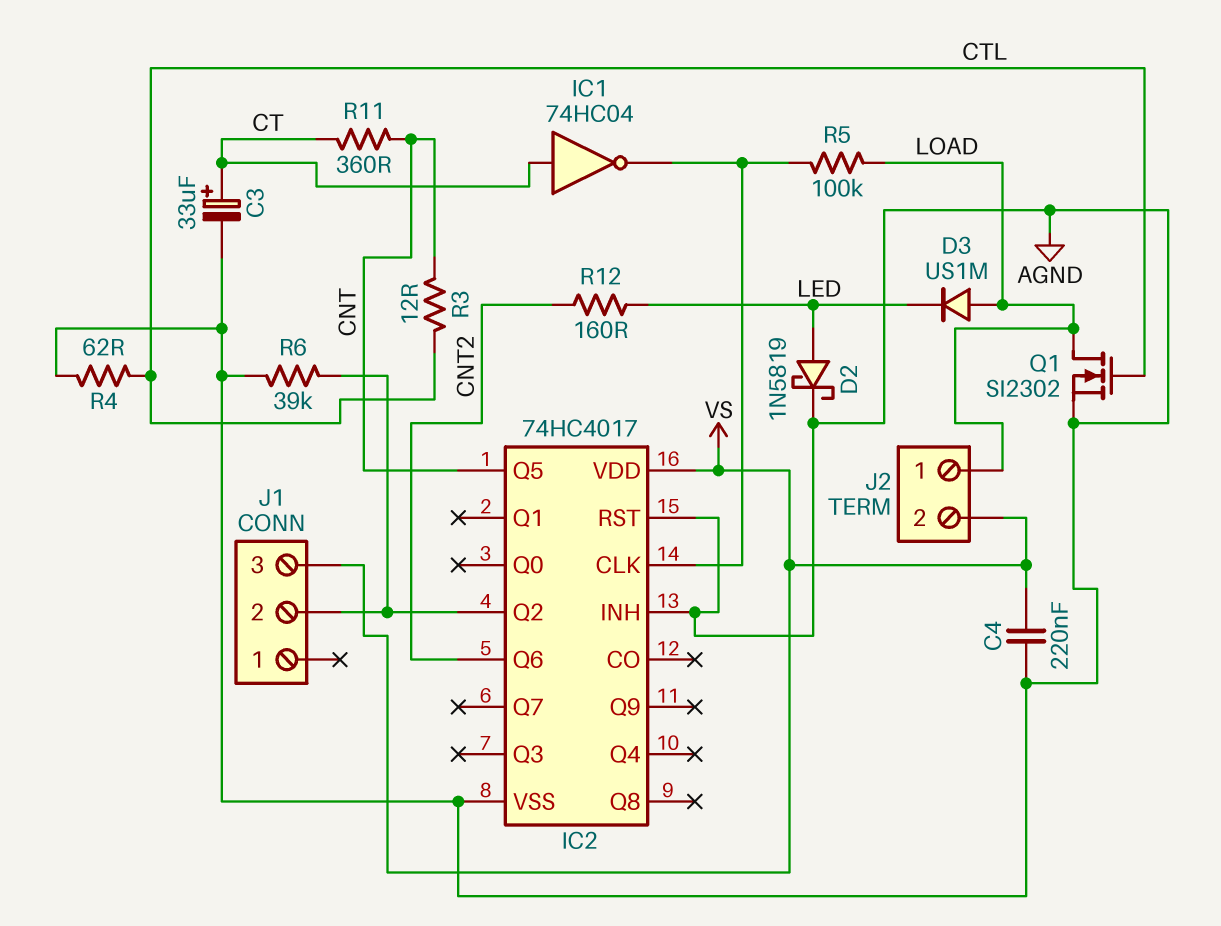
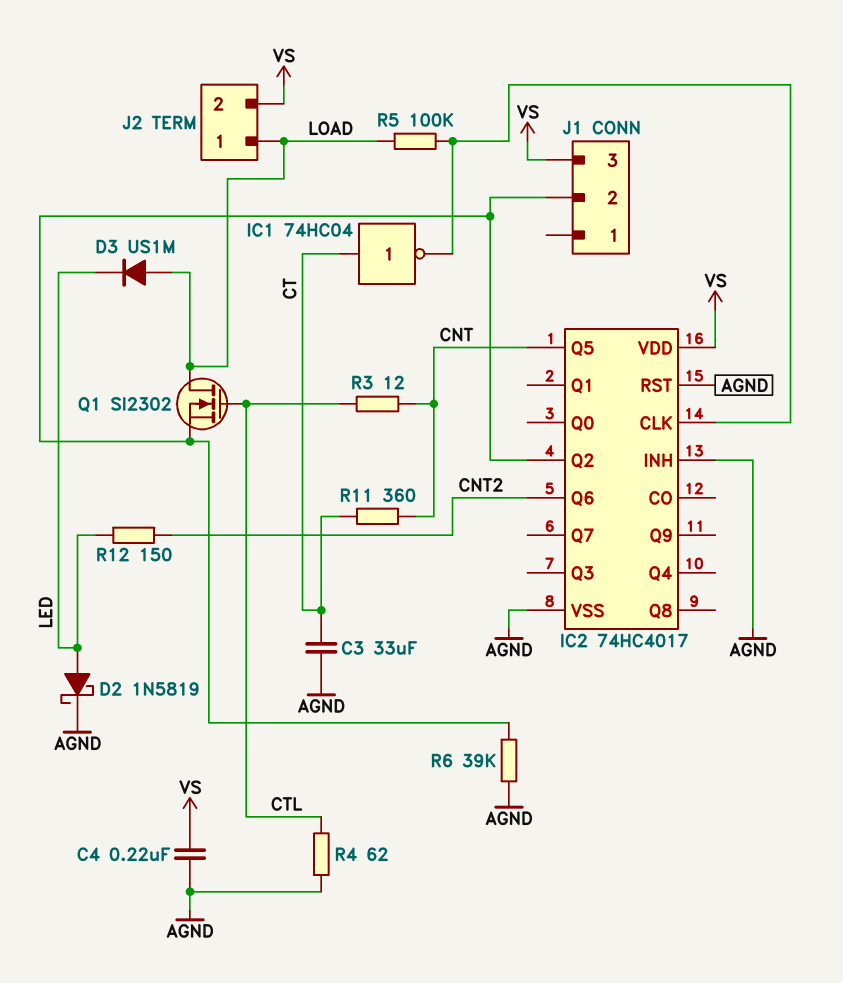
C3: 33uF (plus CT, minus AGND) -> 33uF (AGND, CT)
Q1: NMOS SI2302 (G CTL, D LOAD, S AGND) -> NMOS SI2302 (G CTL, D LOAD, S IC2/Q2)
R12: 160 (CNT2, LED) -> 150 (CNT2, LED)

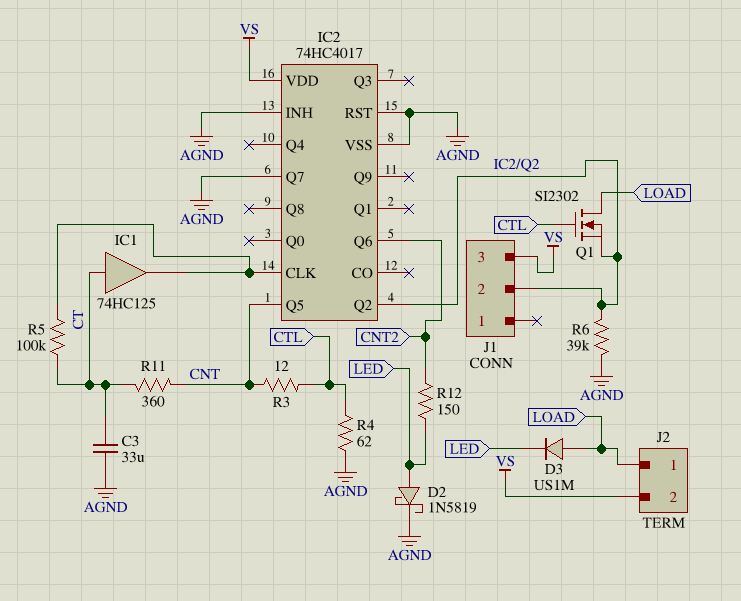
C4: 220nF (AGND, VS) -> none
IC1: NOT 74HC04 (in CT, out IC2/CLK) -> buffer 74HC125 (in CT, out IC2/CLK)
IC2 pin Q7: none -> AGND
R5: 100k (IC2/CLK, LOAD) -> 100k (CT, IC2/CLK)

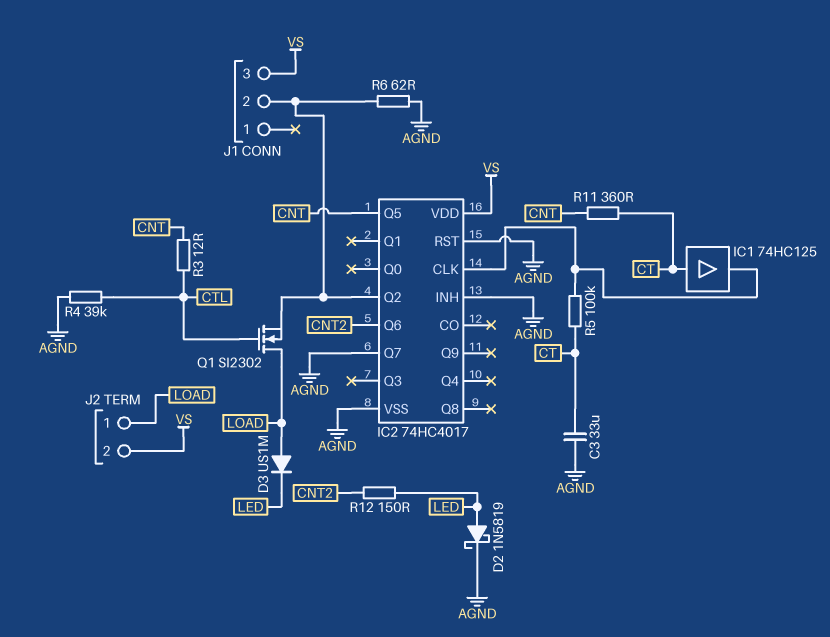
R4: 62 (AGND, CTL) -> 39k (AGND, CTL)
R6: 39k (AGND, IC2/Q2) -> 62 (AGND, IC2/Q2)

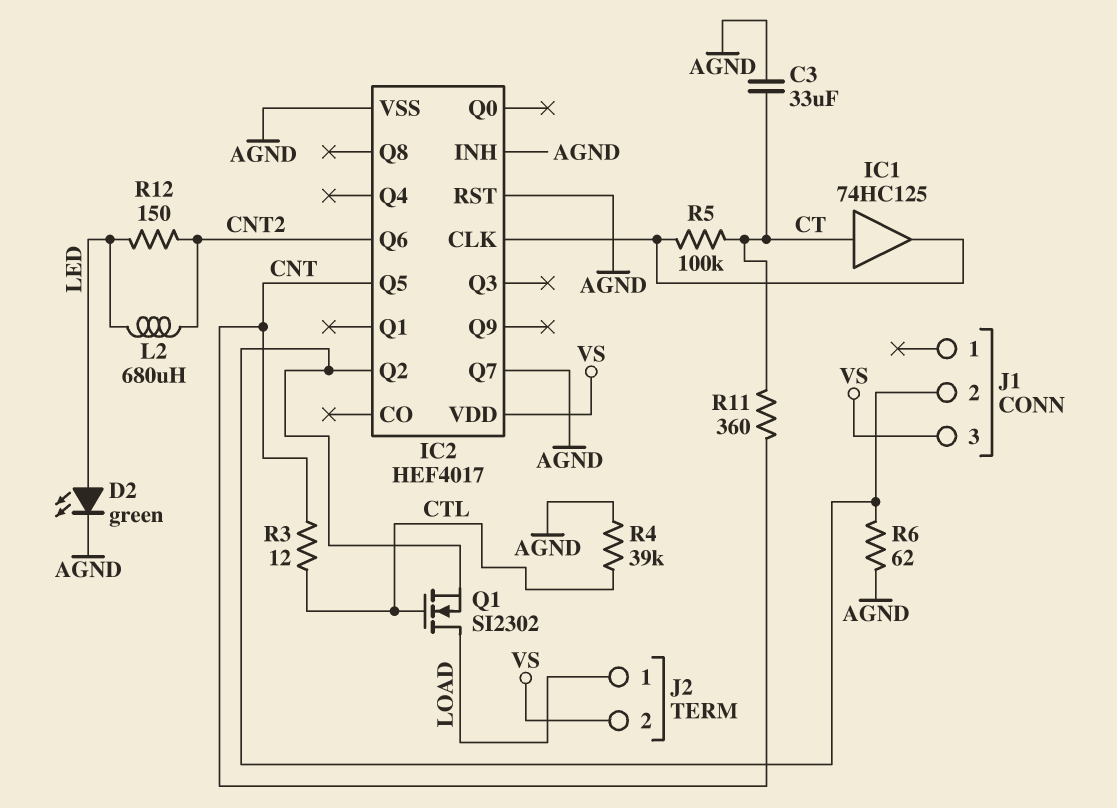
D2: schottky 1N5819 (A LED, K AGND) -> LED green (A LED, K AGND)
D3: diode US1M (A LOAD, K LED) -> none
IC2: 74HC4017 -> HEF4017
L2: none -> 680uH (CNT2, LED)

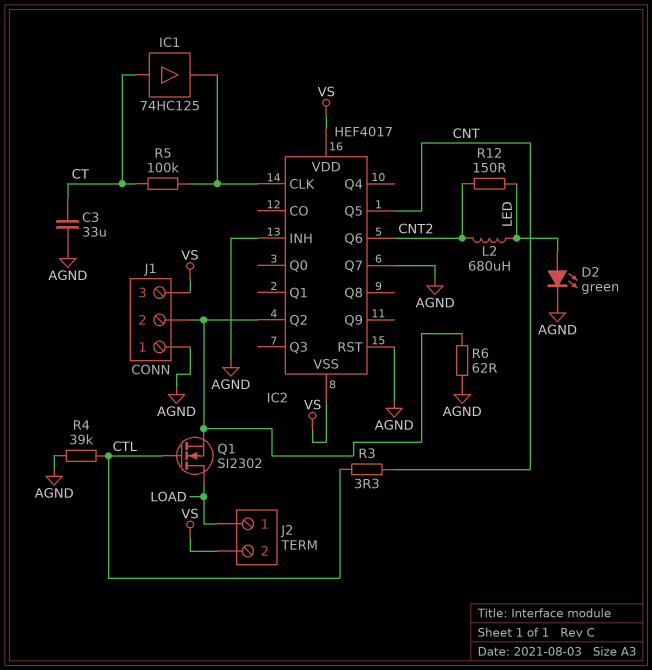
IC2 pin VSS: AGND -> VS
J1 pin 1: none -> AGND
R3: 12 (CNT, CTL) -> 3.3 (CNT, CTL)
R11: 360 (CNT, CT) -> none

